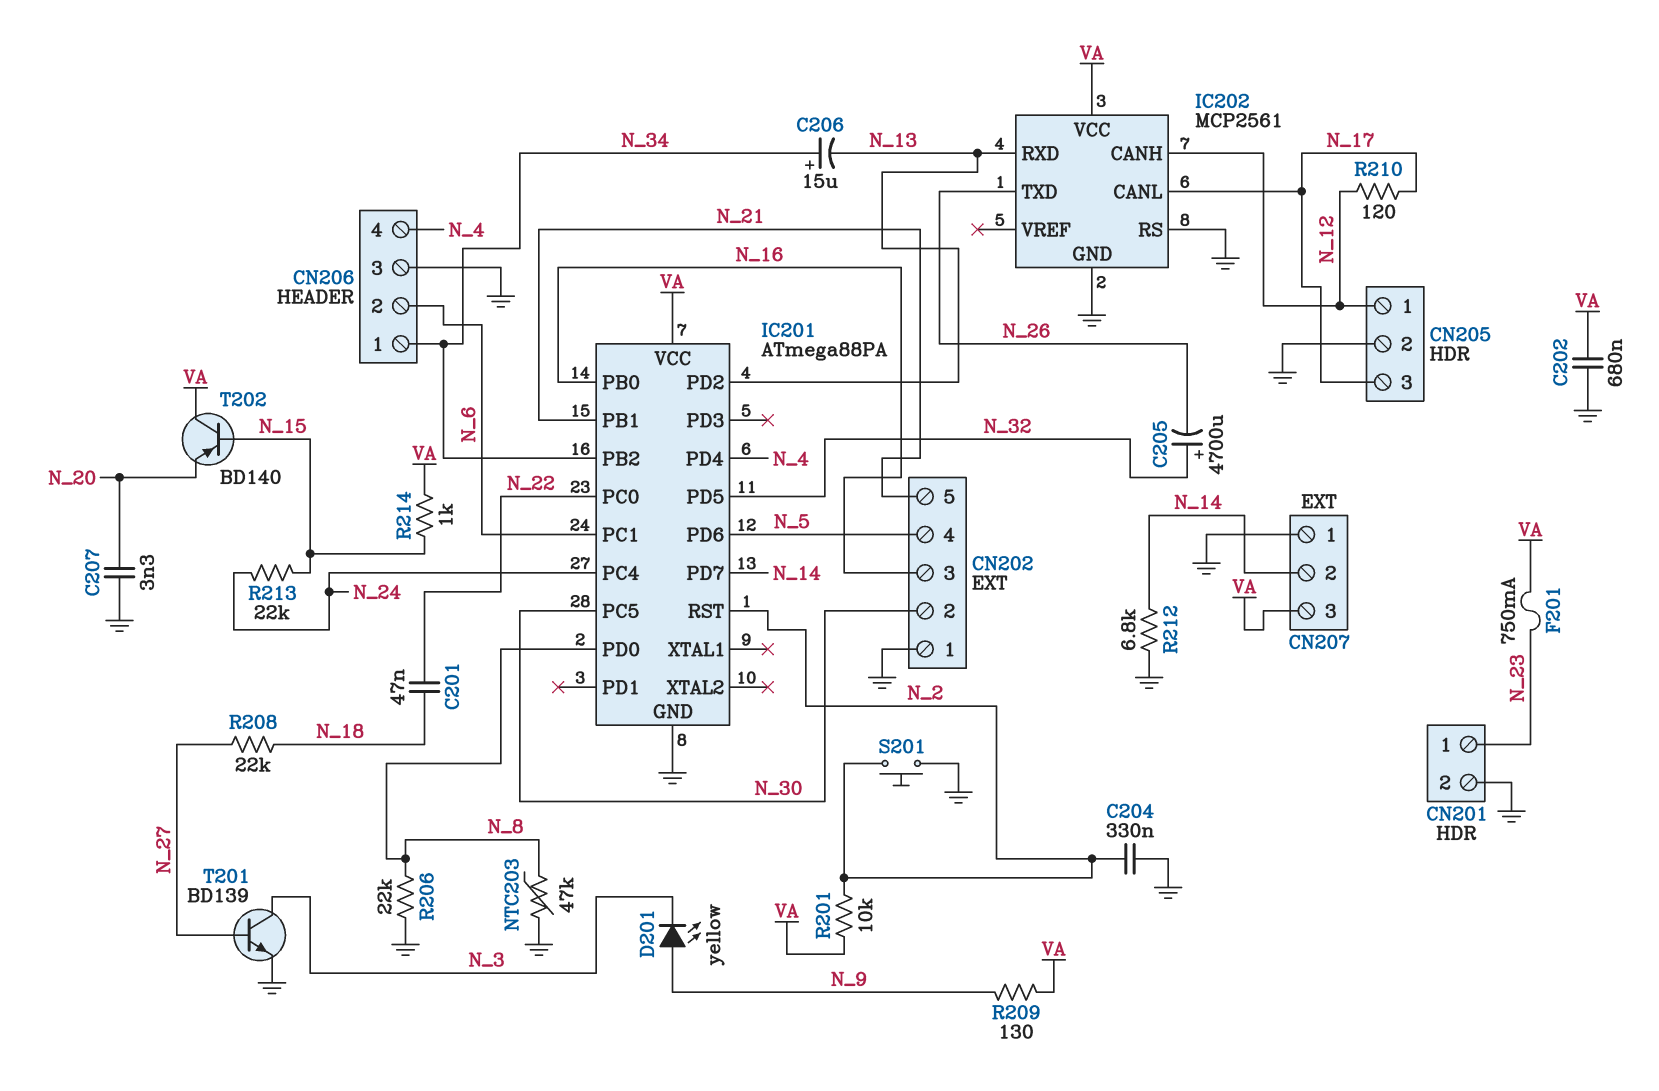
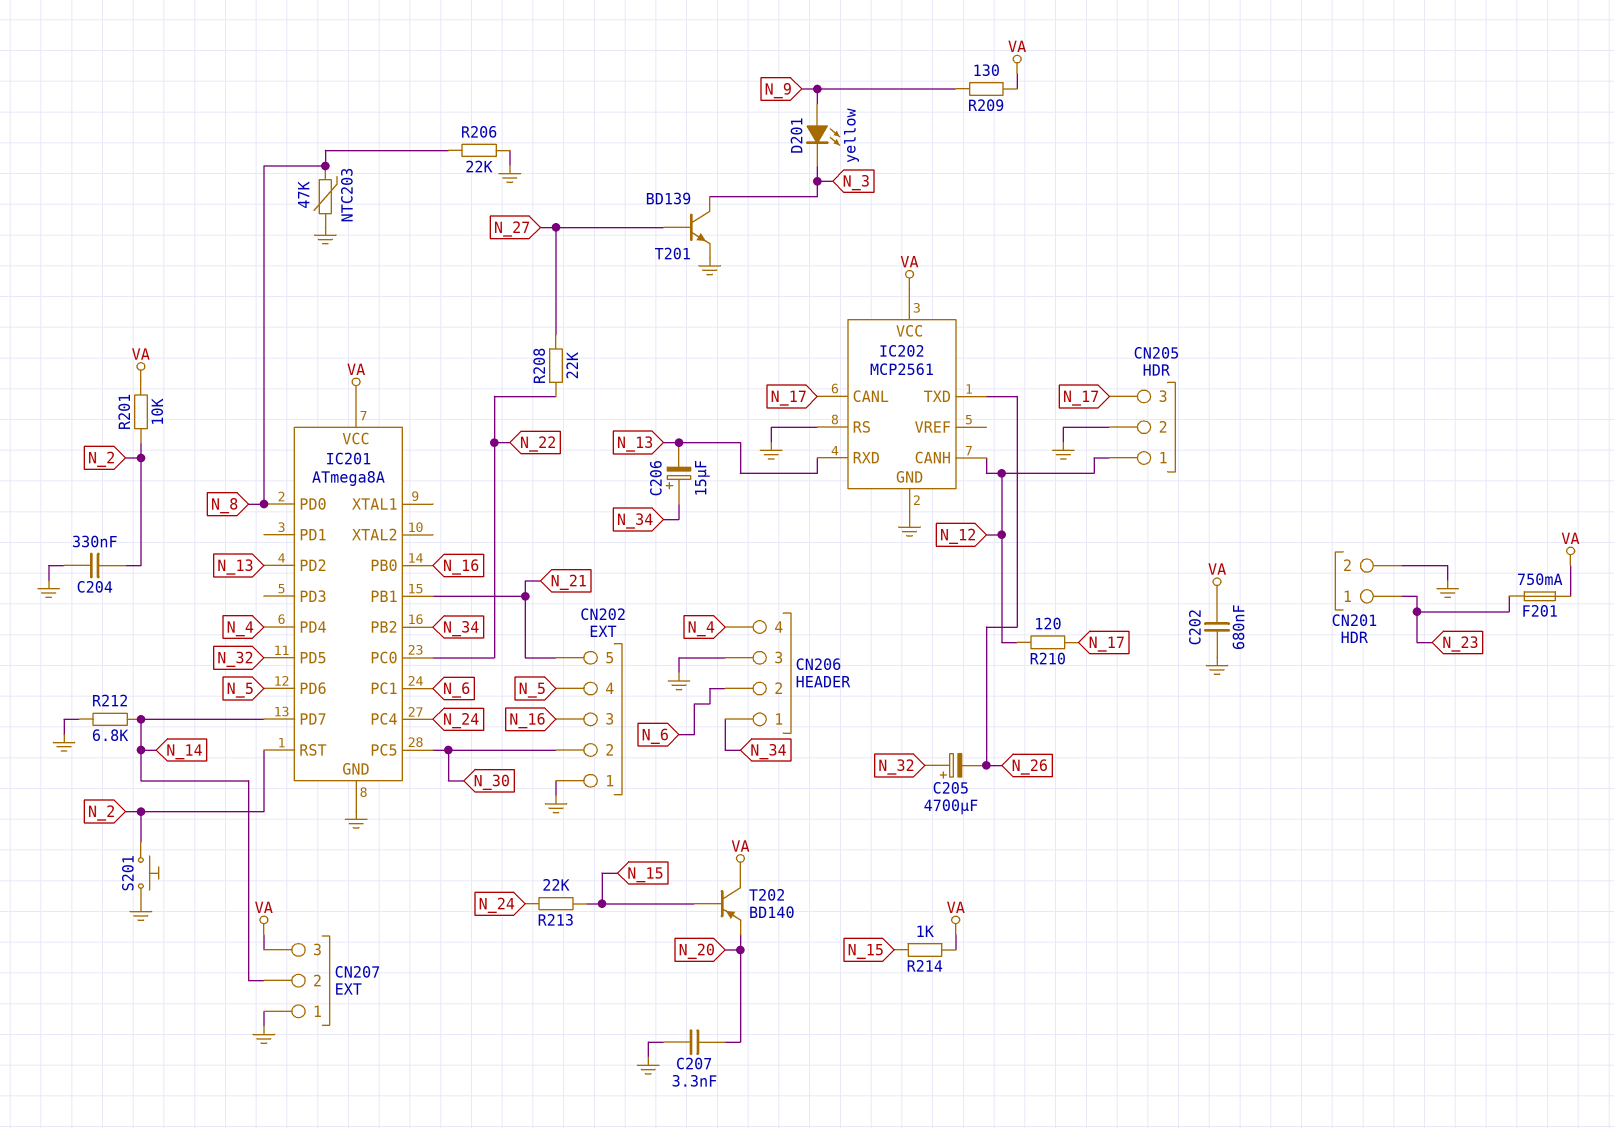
C201: 47nF (N_18, N_22) -> none
IC201: ATmega88PA -> ATmega8A
R208: 22k (N_18, N_27) -> 22k (N_22, N_27)

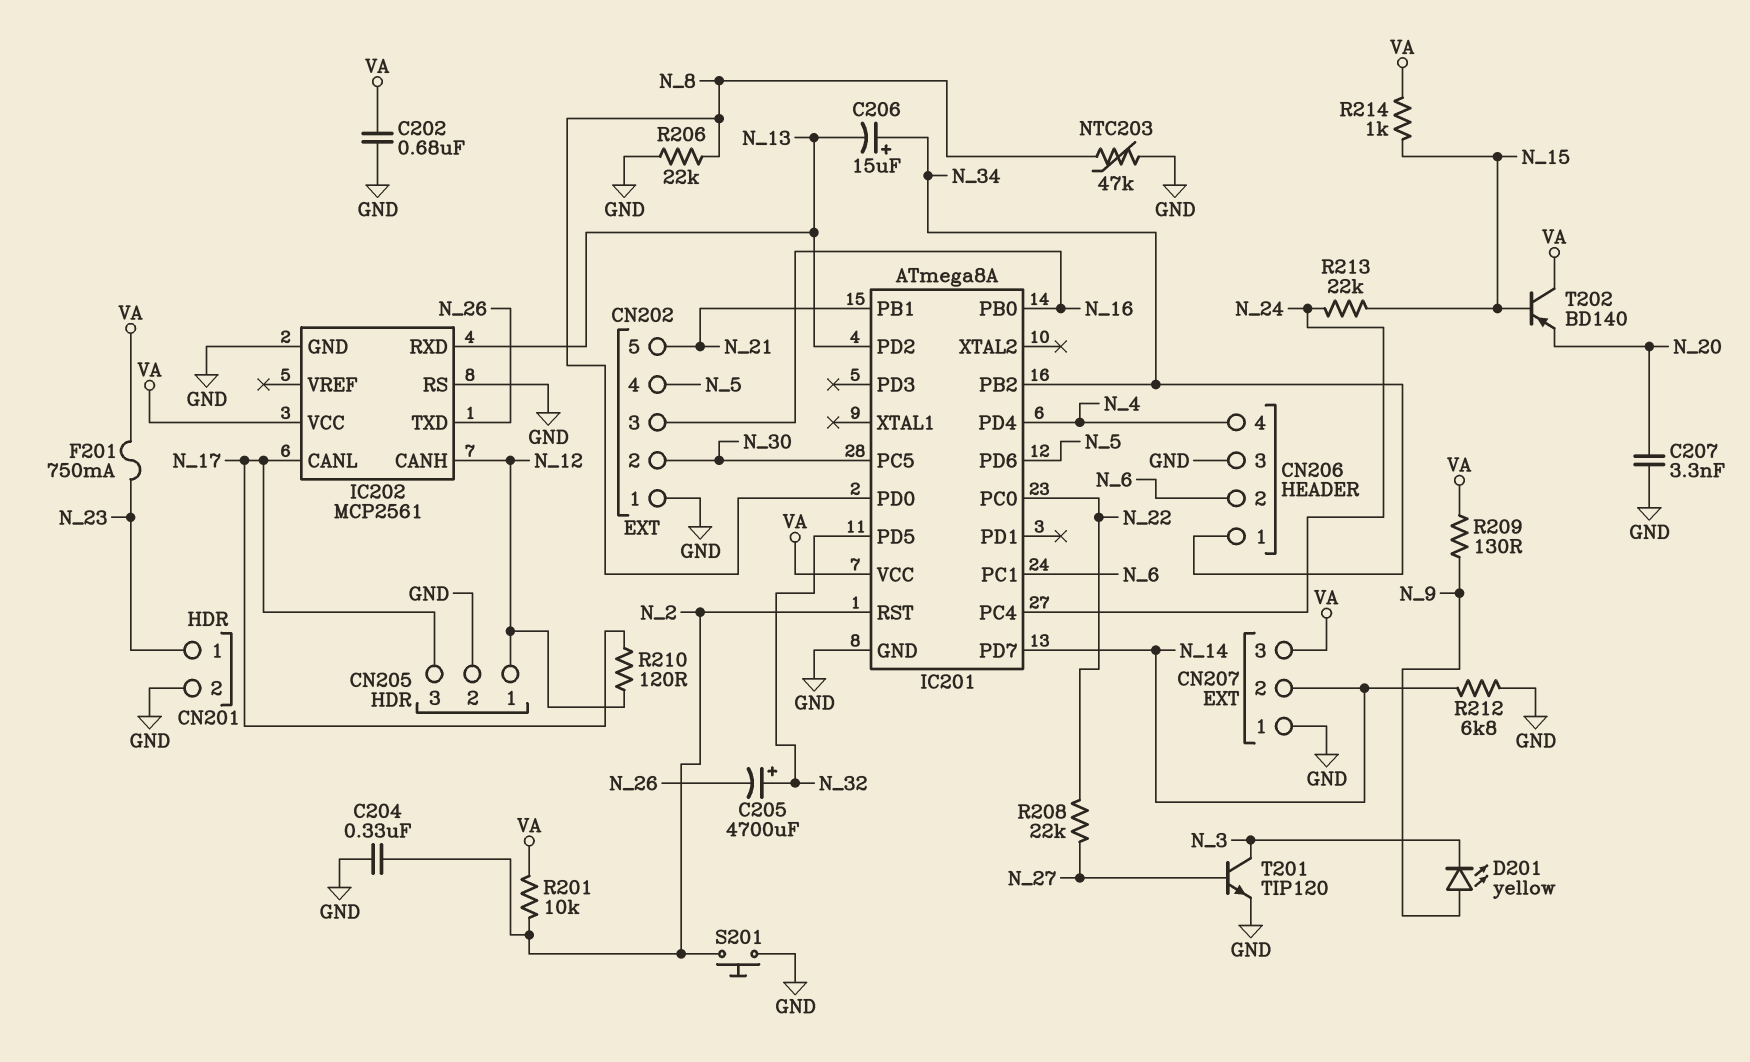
T201: NPN BD139 (B N_27, C N_3, E GND) -> NPN TIP120 (B N_27, C N_3, E GND)

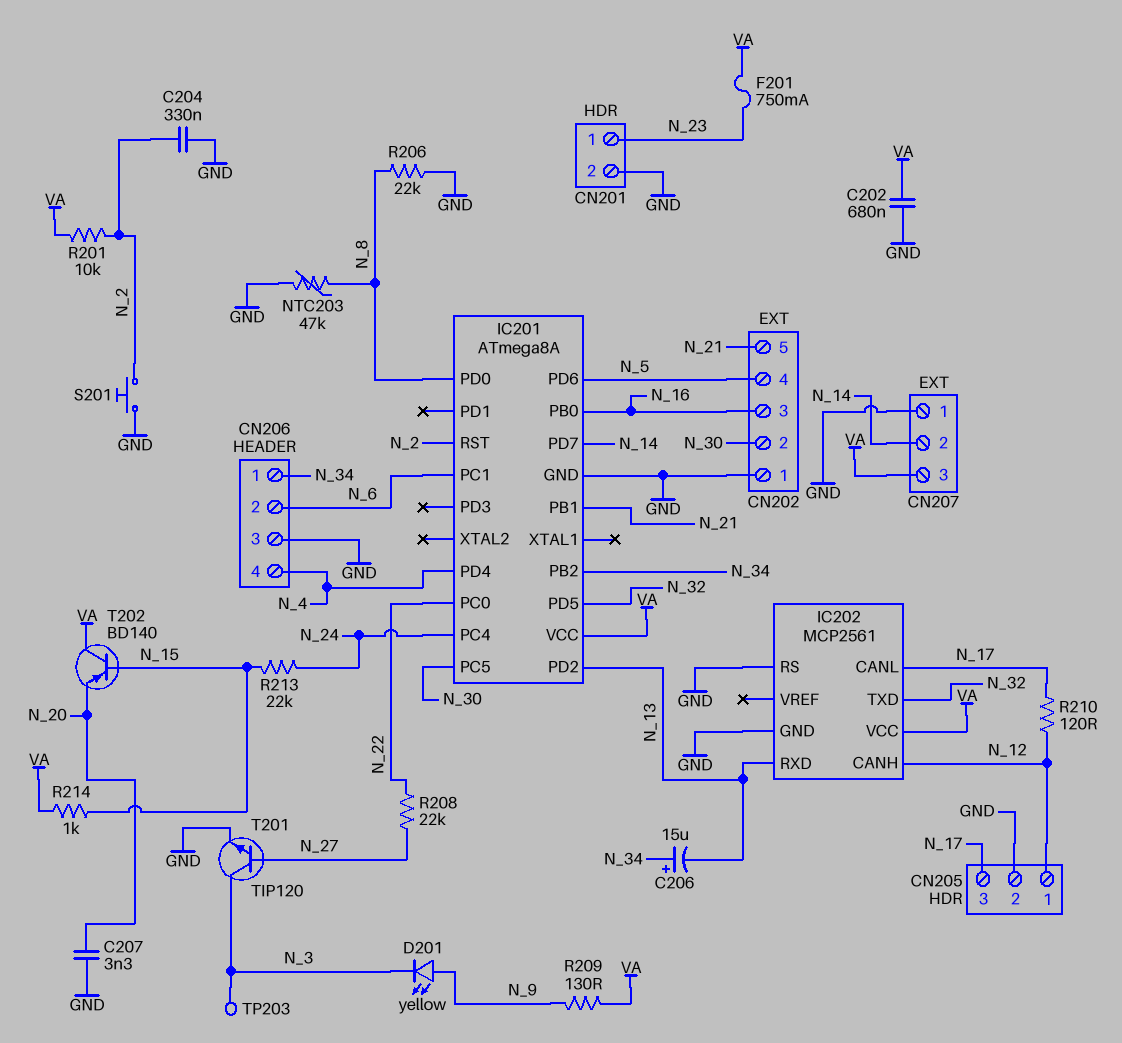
C205: 4700uF (plus N_32, minus N_26) -> none
IC202 pin TXD: N_26 -> N_32
R212: 6.8k (GND, N_14) -> none
TP203: none -> test point (N_3)

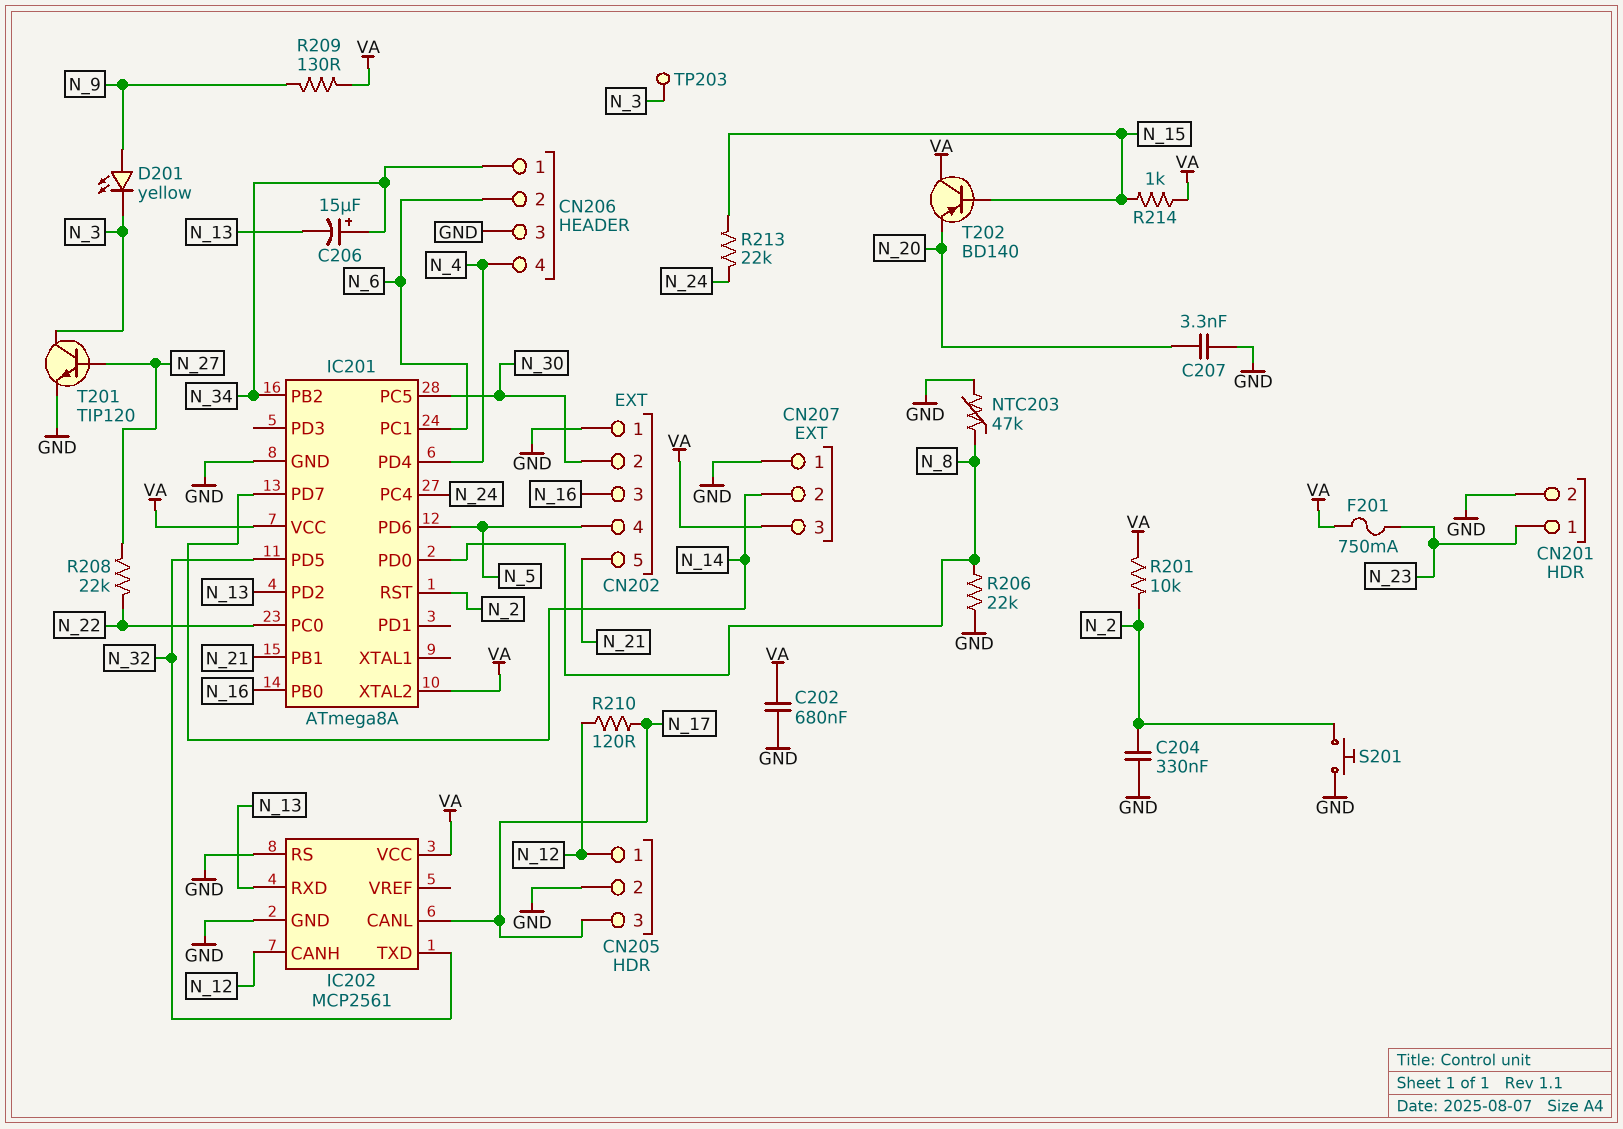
IC201 pin XTAL2: none -> VA

